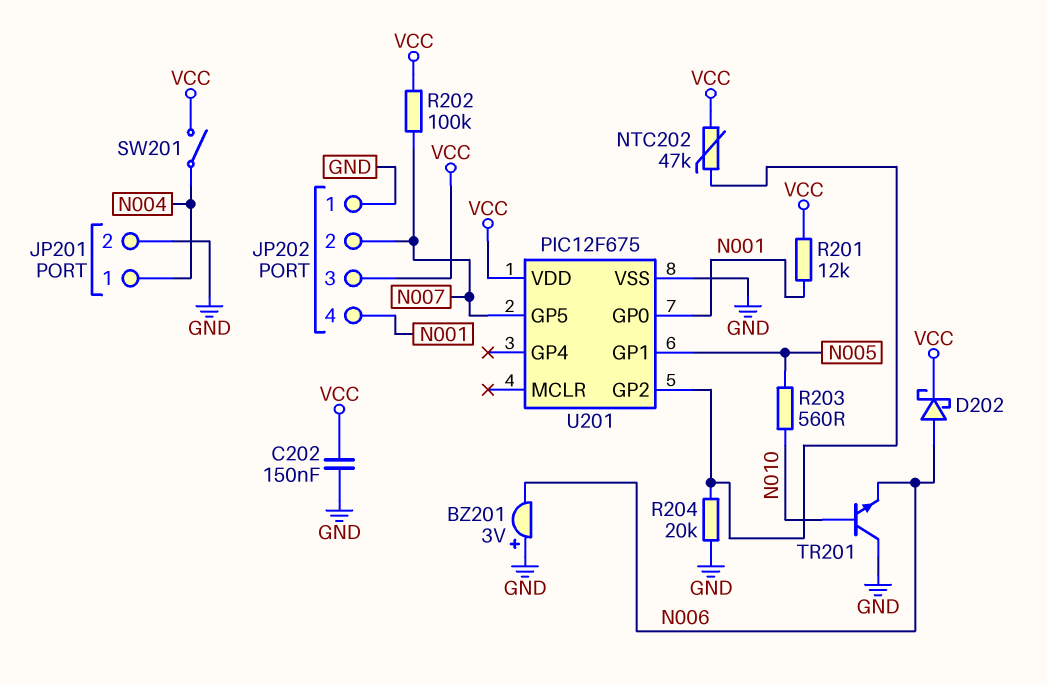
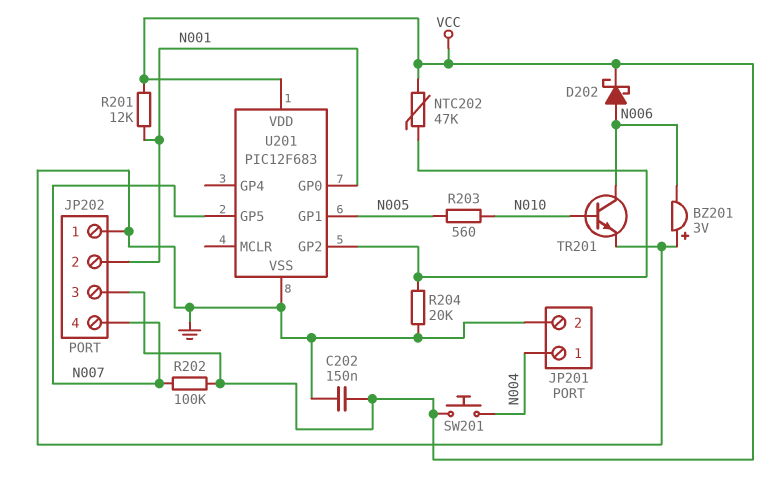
JP202 pin 2: N007 -> N001
JP202 pin 4: N001 -> N007
SW201: switch (N004, VCC) -> button (N004, VCC)
TR201: NPN (B N010, C GND, E N006) -> NPN (B N010, C N006, E GND)
U201: PIC12F675 -> PIC12F683

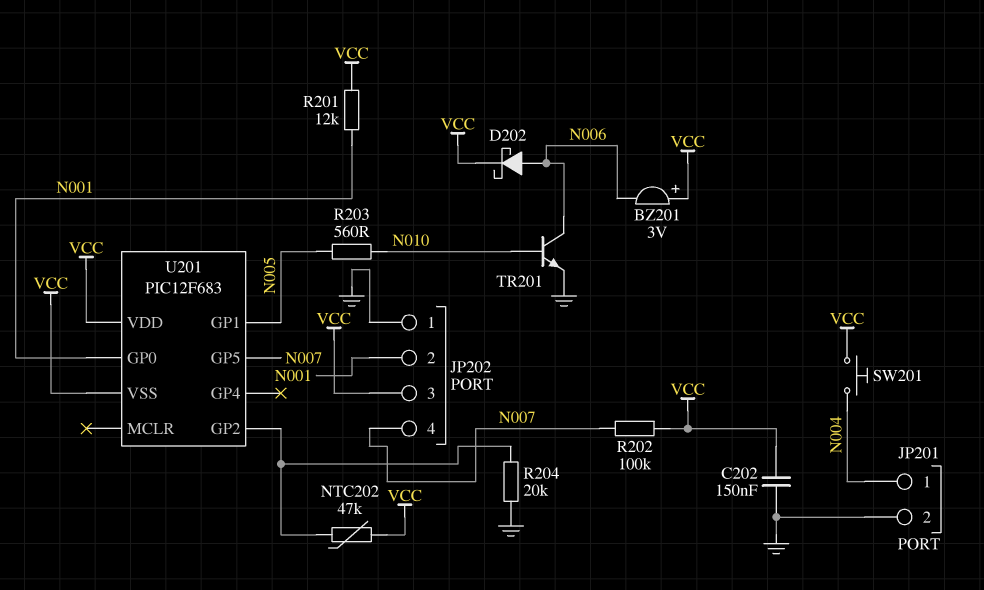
BZ201: buzzer 3V (plus GND, minus N006) -> buzzer 3V (plus VCC, minus N006)
U201 pin VSS: GND -> VCC

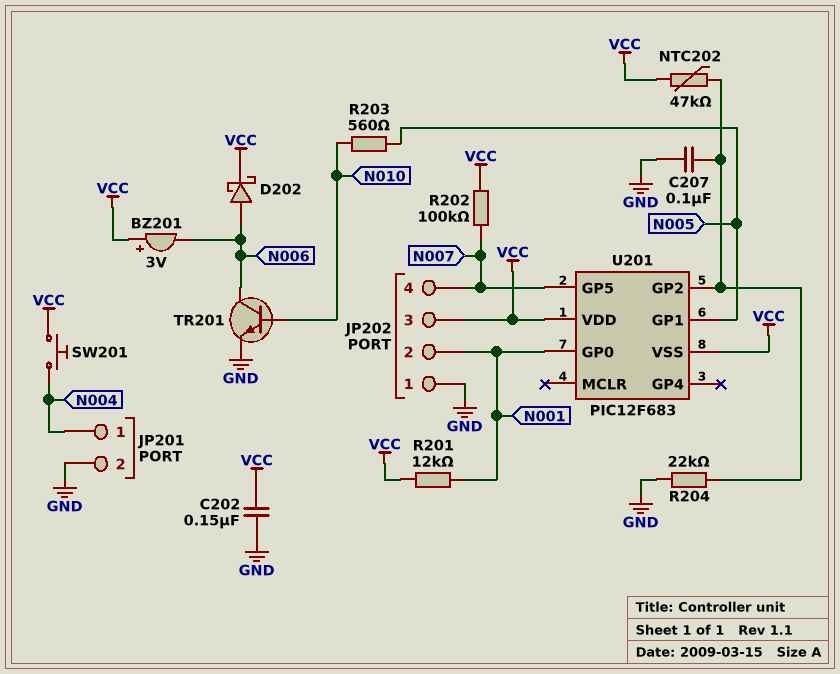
C207: none -> 100nF (GND, U201/GP2)
R204: 20k (GND, U201/GP2) -> 22k (GND, U201/GP2)

